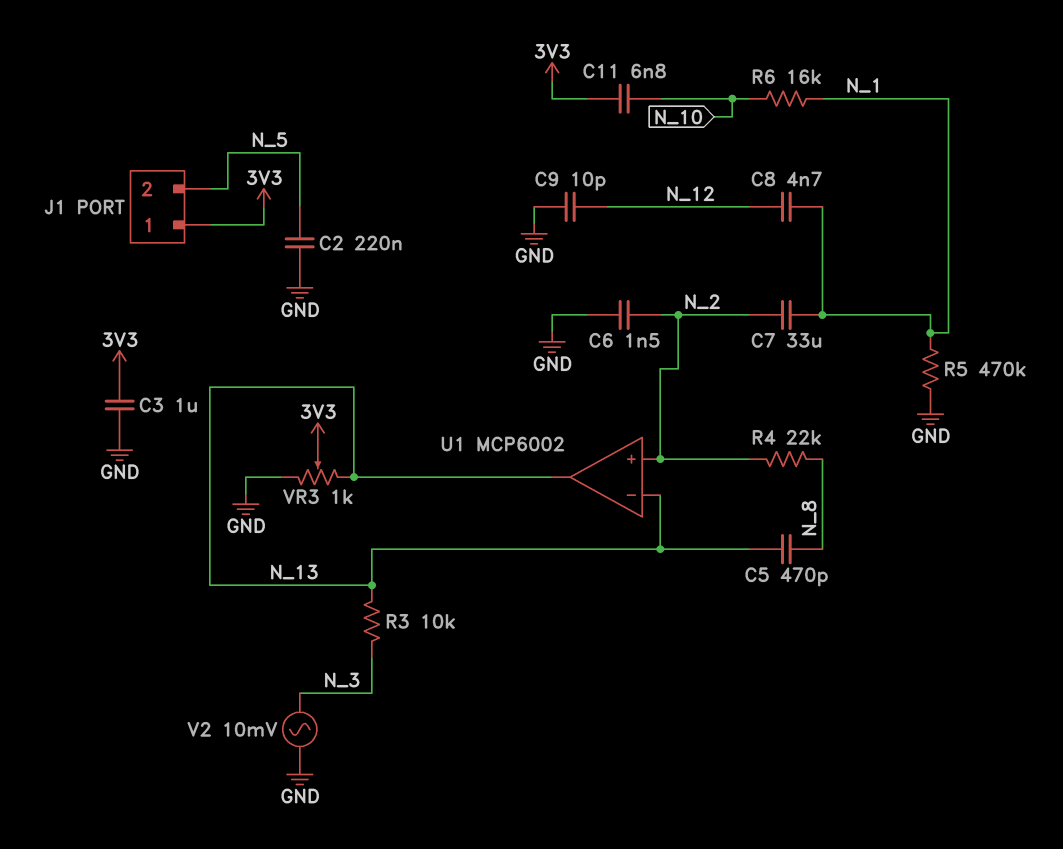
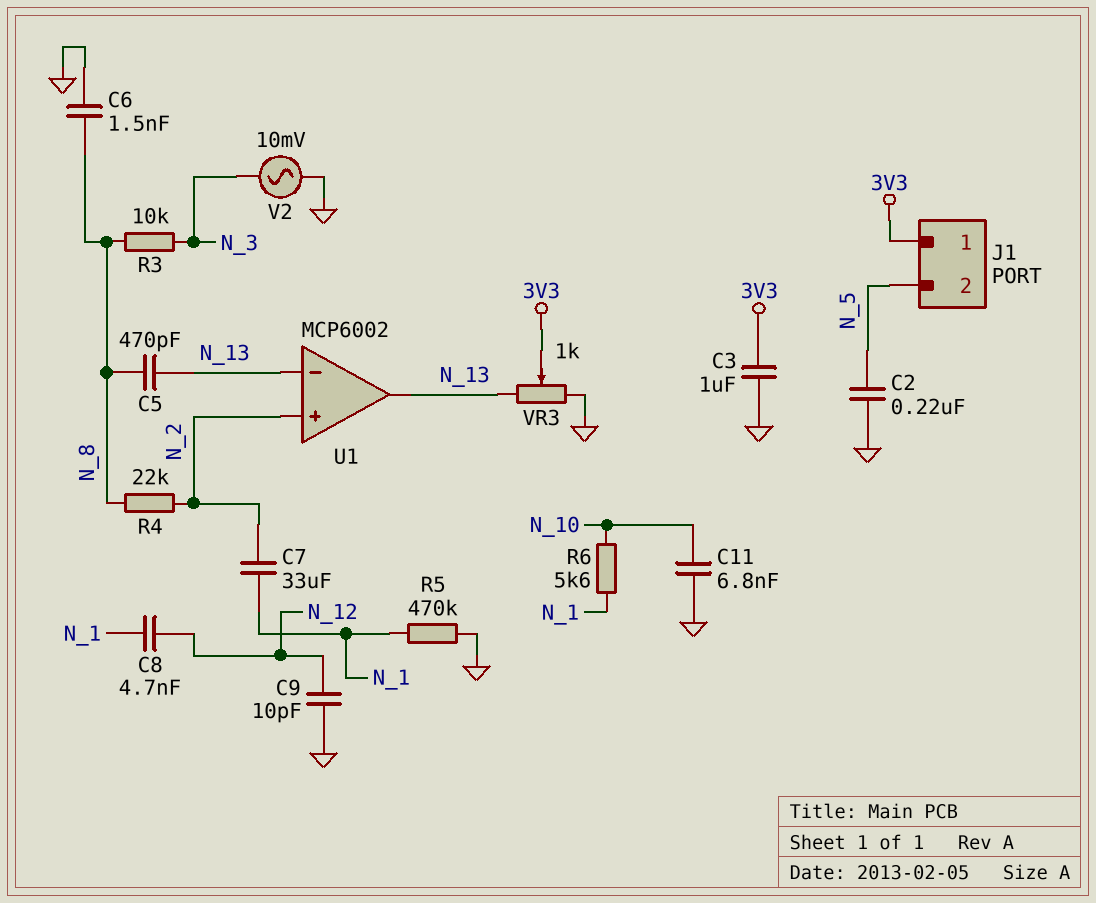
C6: 1.5nF (GND, N_2) -> 1.5nF (GND, N_8)
C11: 6.8nF (3V3, N_10) -> 6.8nF (GND, N_10)
R3: 10k (N_3, N_13) -> 10k (N_3, N_8)
R6: 16k (N_1, N_10) -> 5.6k (N_1, N_10)

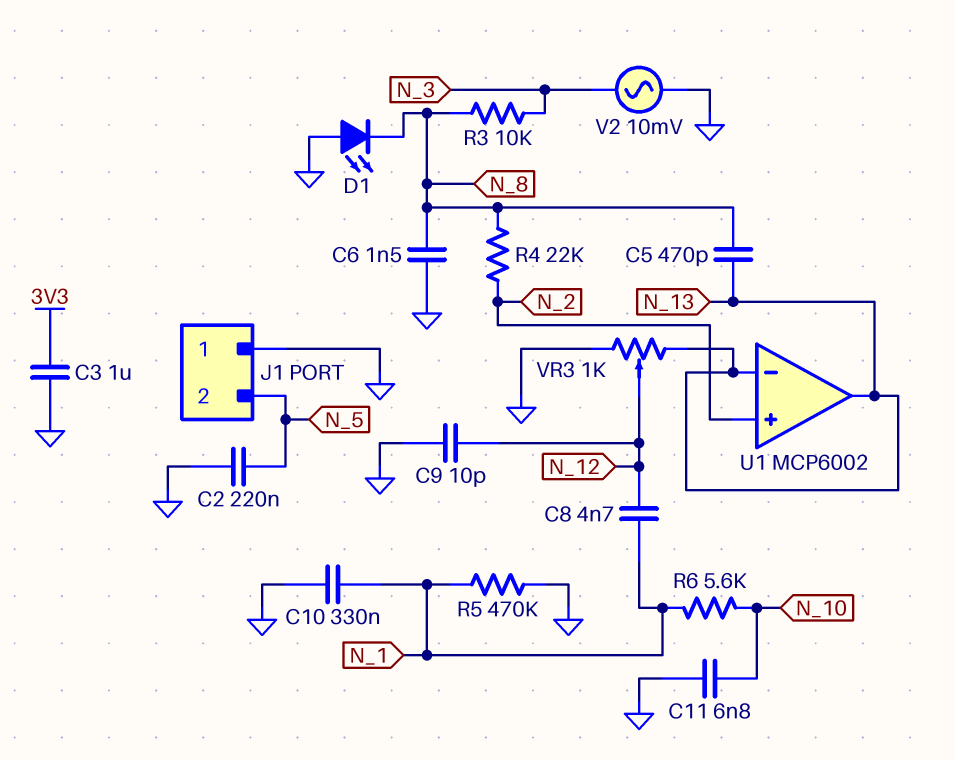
C7: 33uF (N_1, N_2) -> none
C10: none -> 330nF (GND, N_1)
D1: none -> LED (A GND, K N_8)
J1 pin 1: 3V3 -> GND
VR3: 1k (GND, N_13, wiper 3V3) -> 1k (GND, N_13, wiper N_12)

